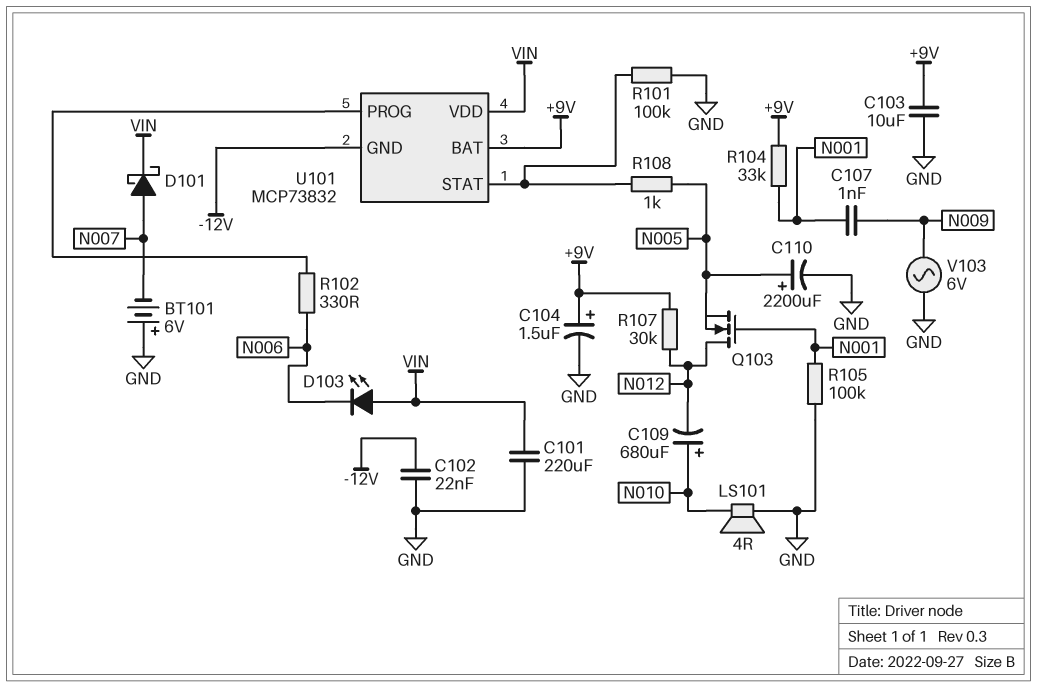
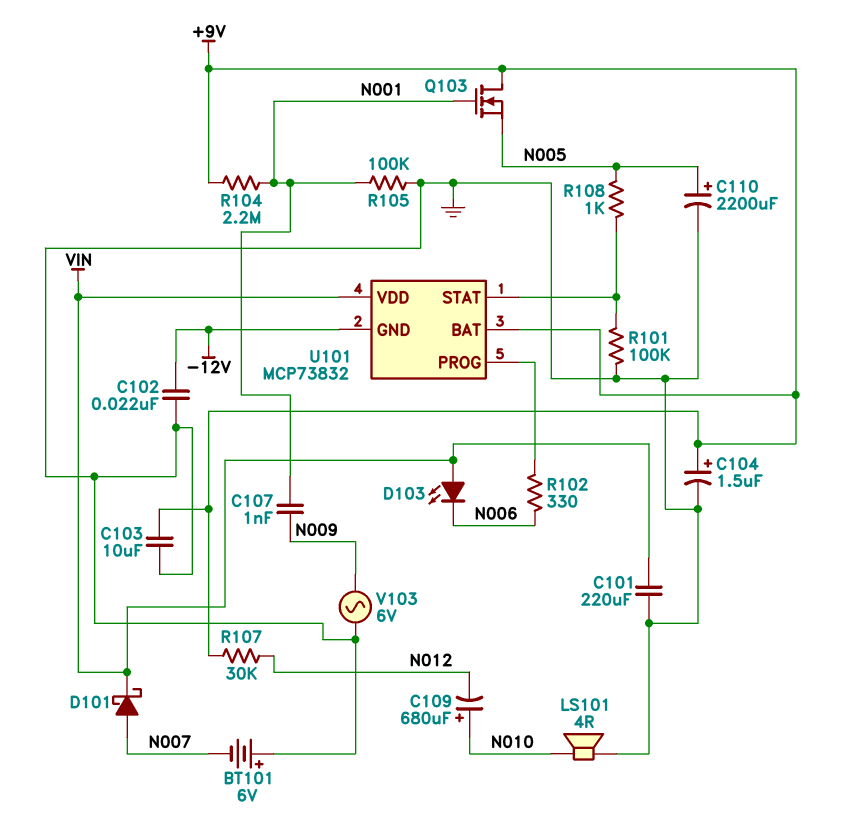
Q103: NMOS (G N001, D N012, S N005) -> NMOS (G N001, D +9V, S N005)
R104: 33k (+9V, N001) -> 2.2M (+9V, N001)

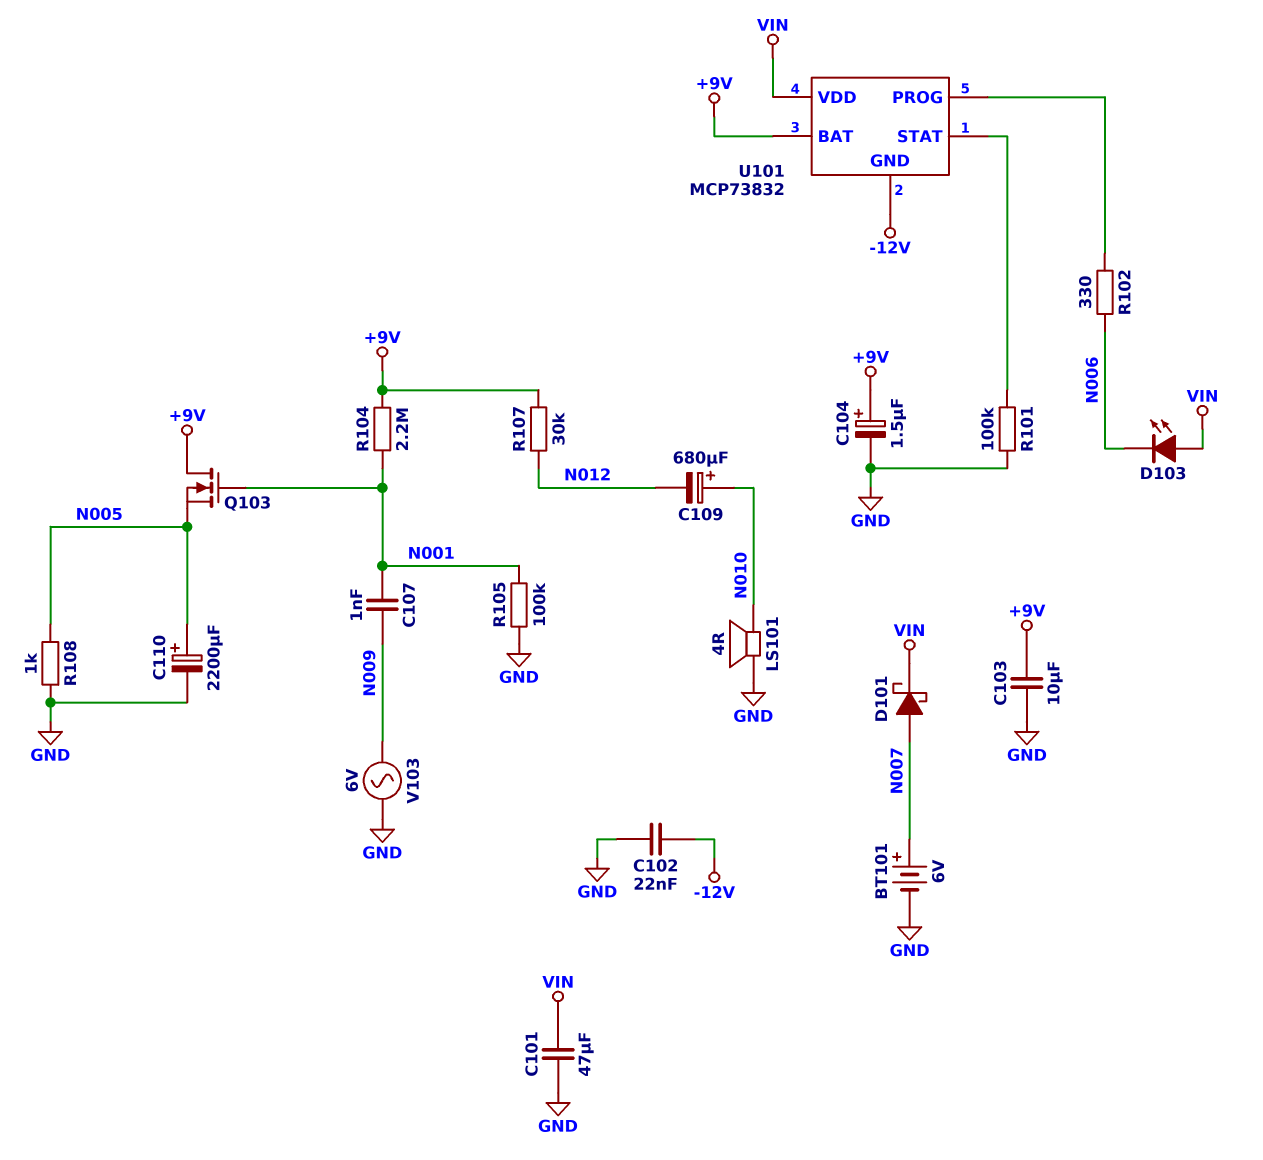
BT101: 6V (plus GND, minus N007) -> 6V (plus N007, minus GND)
C101: 220uF (GND, VIN) -> 47uF (GND, VIN)
R108: 1k (N005, U101/STAT) -> 1k (GND, N005)

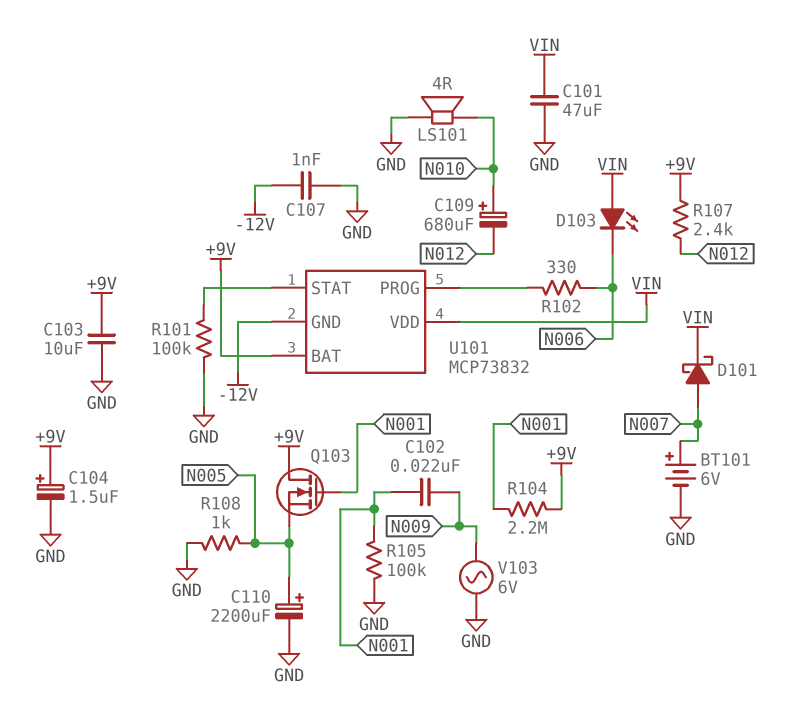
C102: 22nF (-12V, GND) -> 22nF (N001, N009)
C107: 1nF (N001, N009) -> 1nF (-12V, GND)
R107: 30k (+9V, N012) -> 2.4k (+9V, N012)

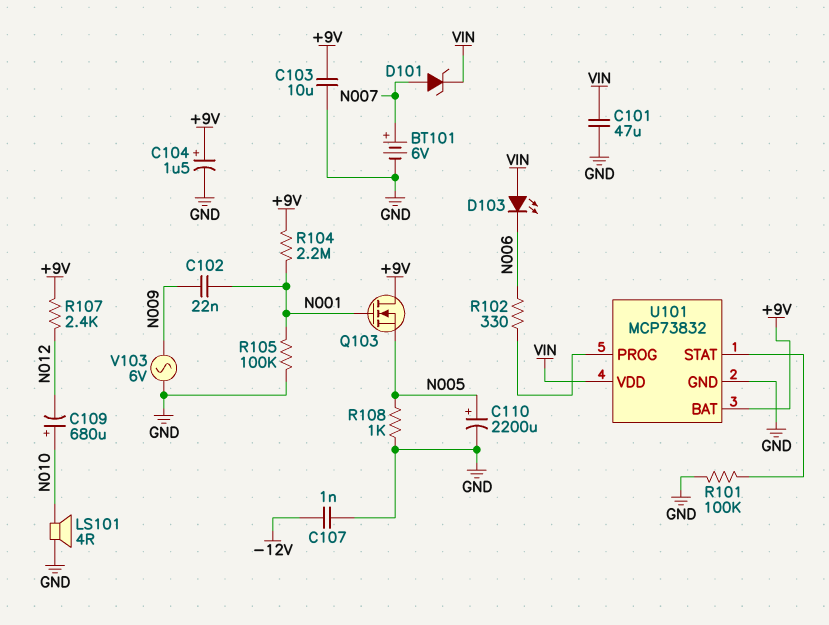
D101: schottky (A N007, K VIN) -> zener (A N007, K VIN)
U101 pin GND: -12V -> GND

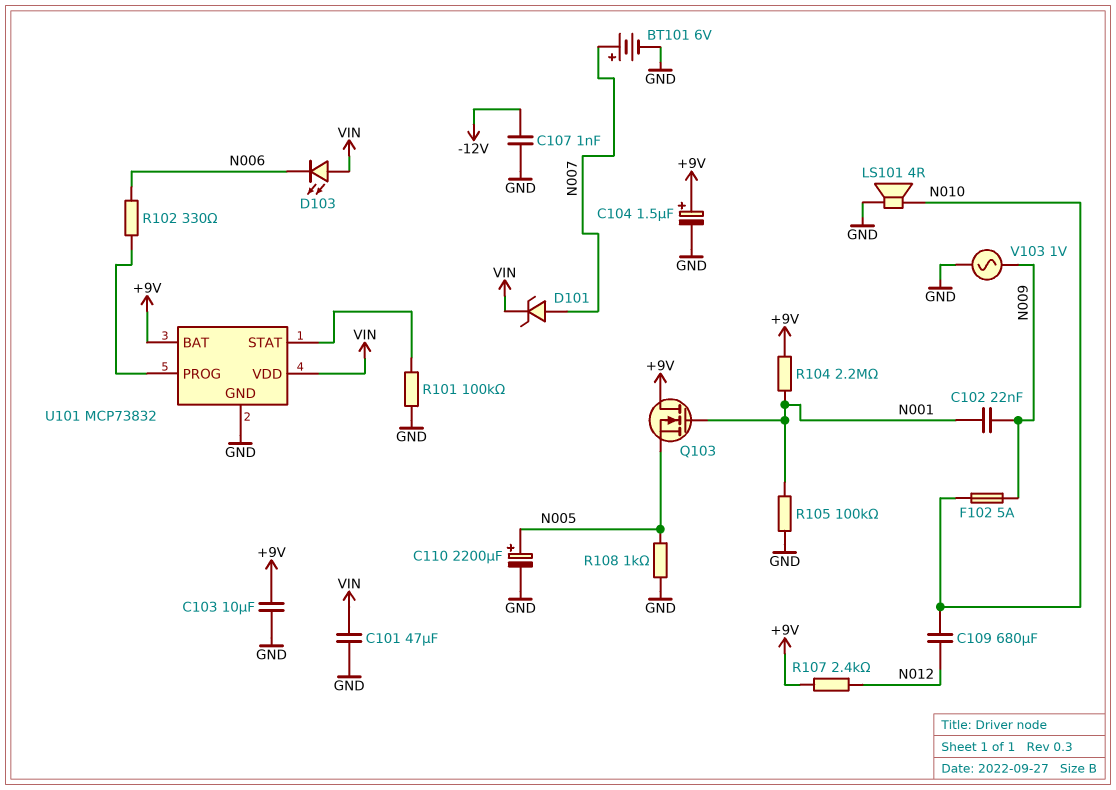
C109: 680uF (plus N010, minus N012) -> 680uF (N010, N012)
F102: none -> 5A (N009, N010)
V103: AC 6V (GND, N009) -> AC 1V (GND, N009)

